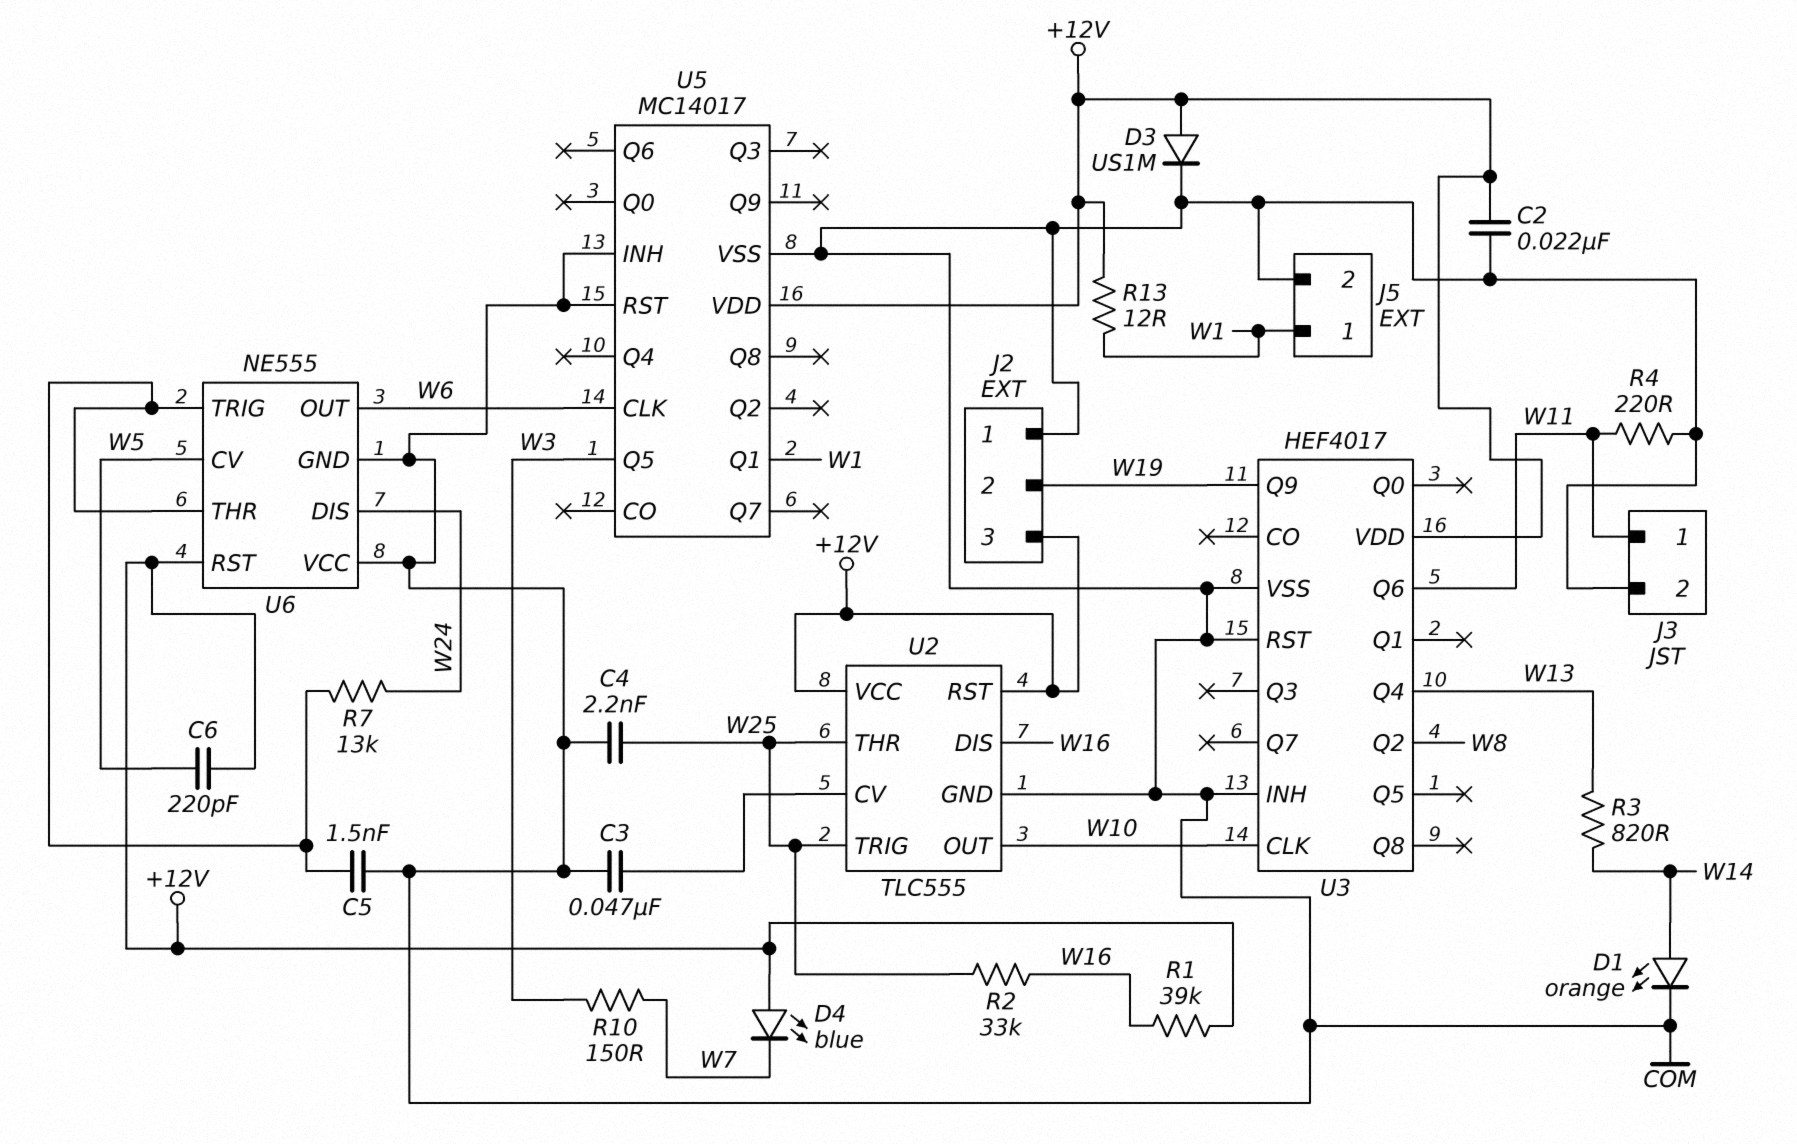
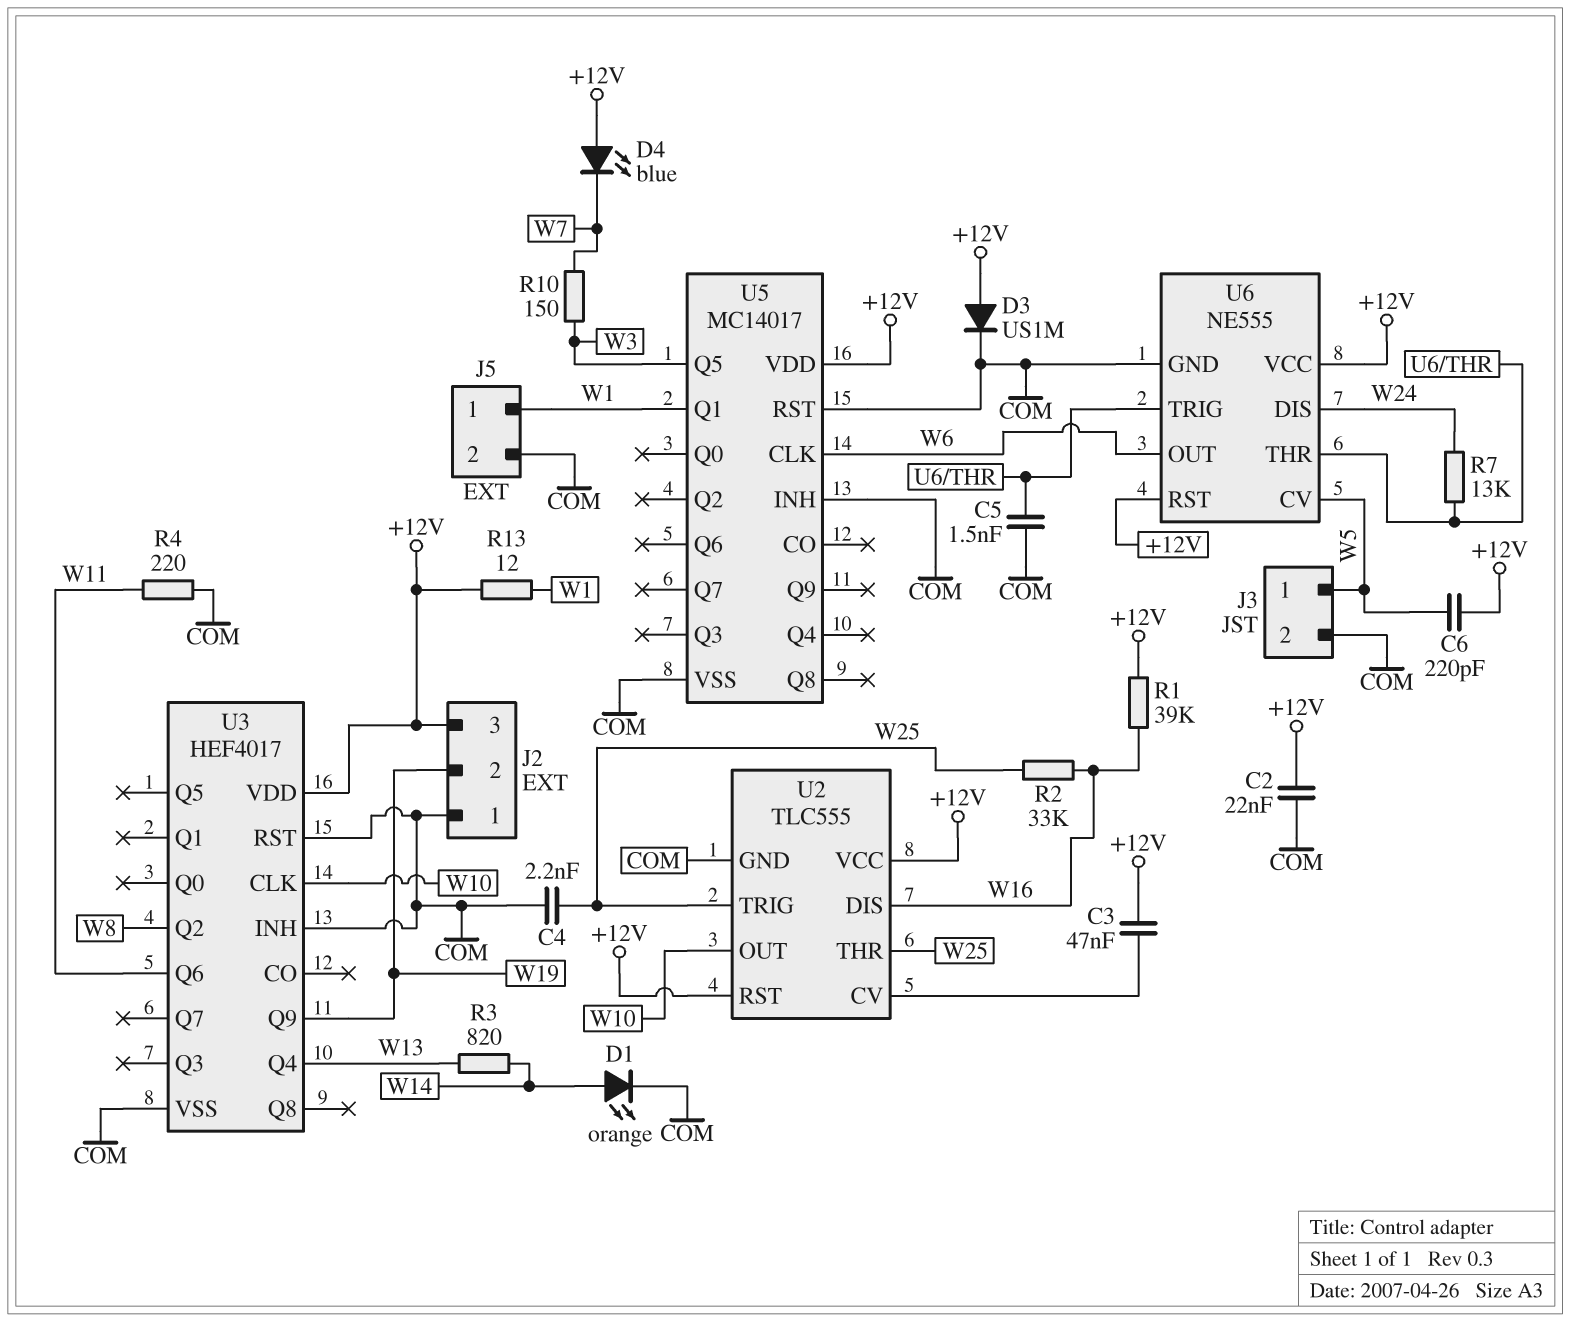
C3: 47nF (COM, U2/CV) -> 47nF (+12V, U2/CV)
J3 pin 1: W11 -> W5
U6 pin VCC: COM -> +12V

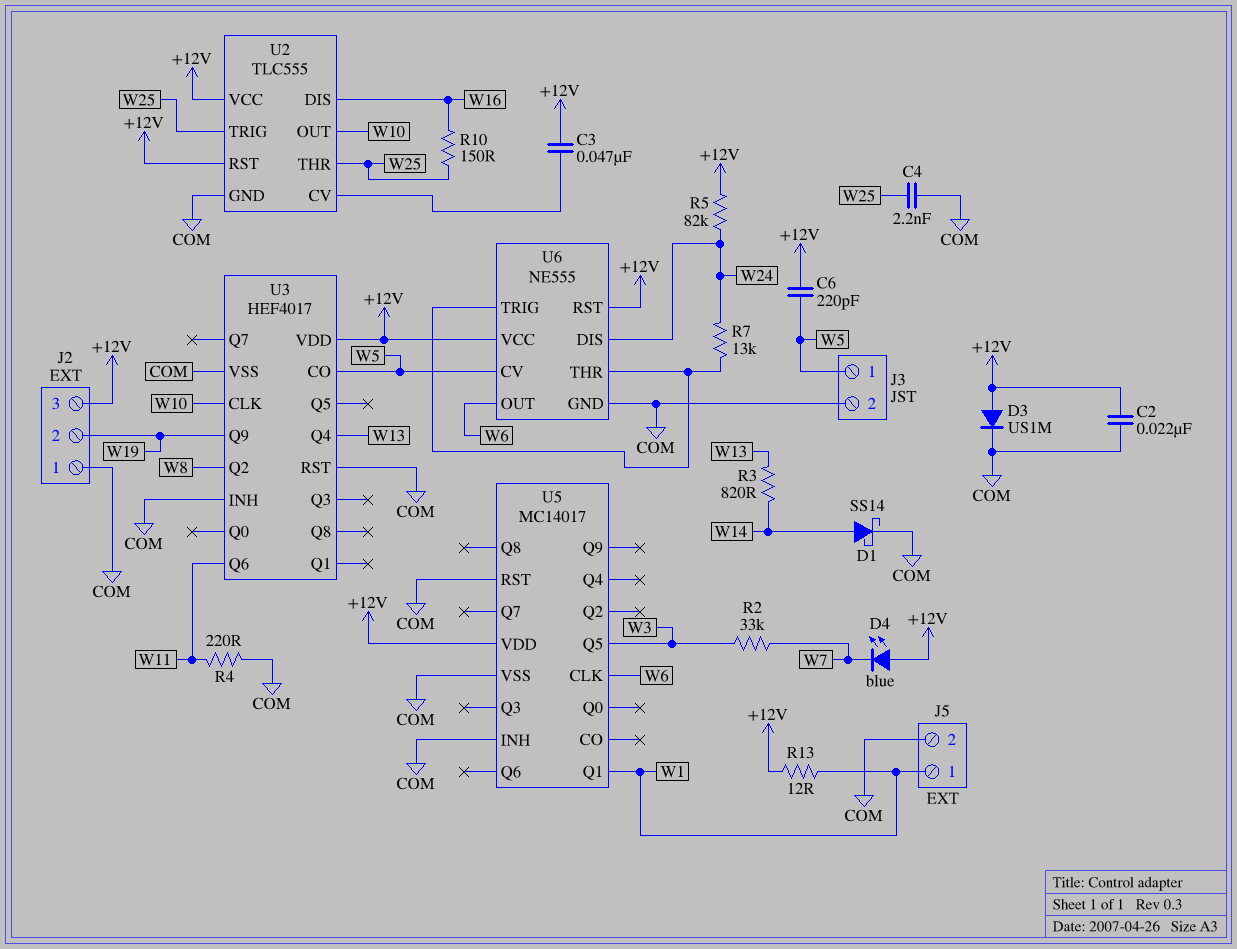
C5: 1.5nF (COM, U6/THR) -> none
D1: LED orange (A W14, K COM) -> schottky SS14 (A W14, K COM)
R1: 39k (+12V, W16) -> none
R2: 33k (W16, W25) -> 33k (W3, W7)
R5: none -> 82k (+12V, W24)
R10: 150 (W3, W7) -> 150 (W16, W25)
U3 pin CO: none -> W5

